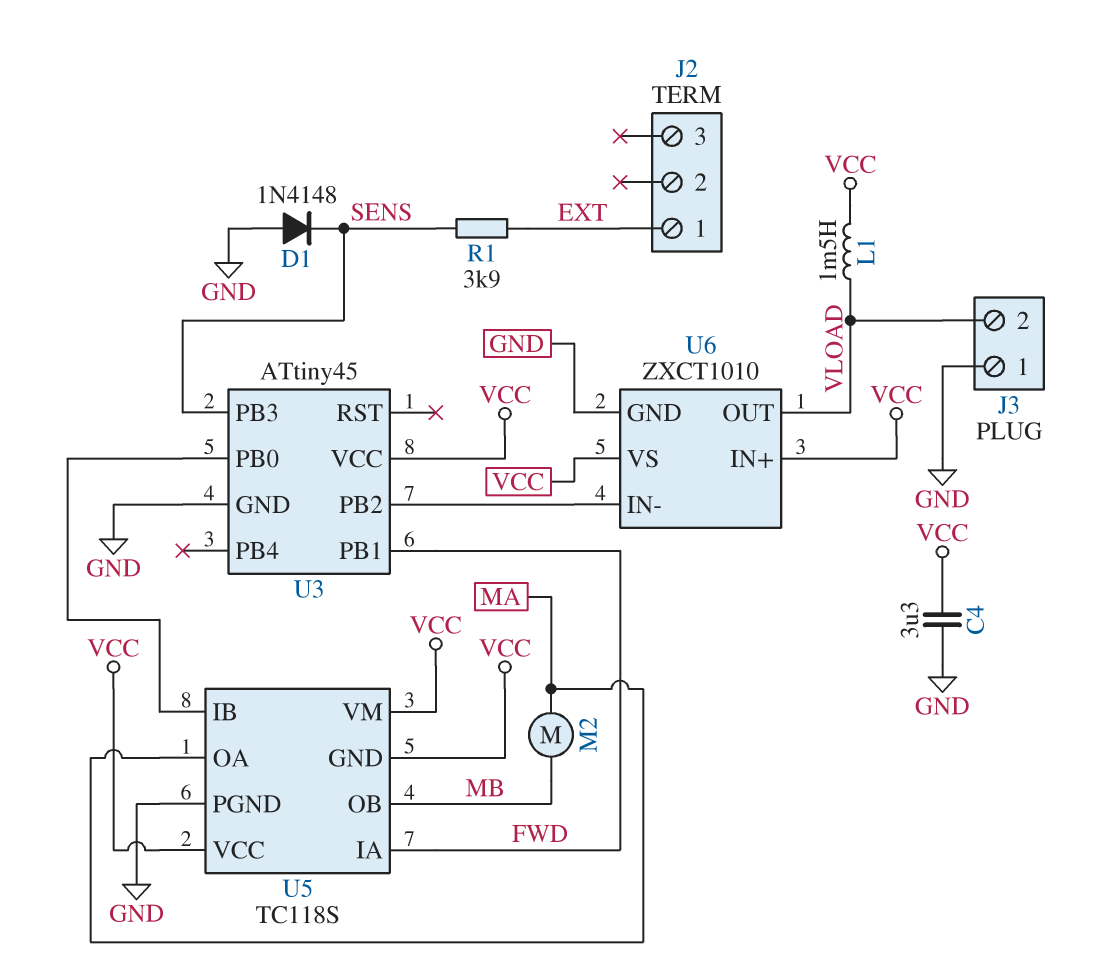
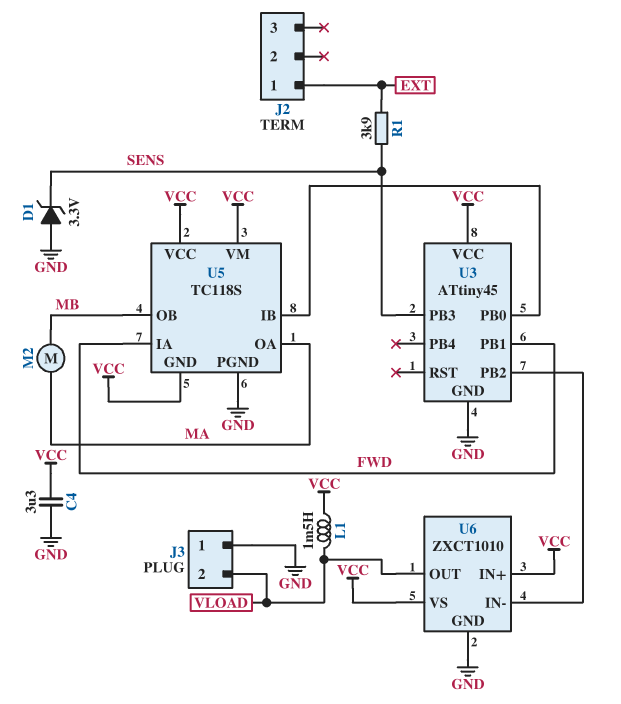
D1: diode 1N4148 (A GND, K SENS) -> zener 3.3V (A GND, K SENS)

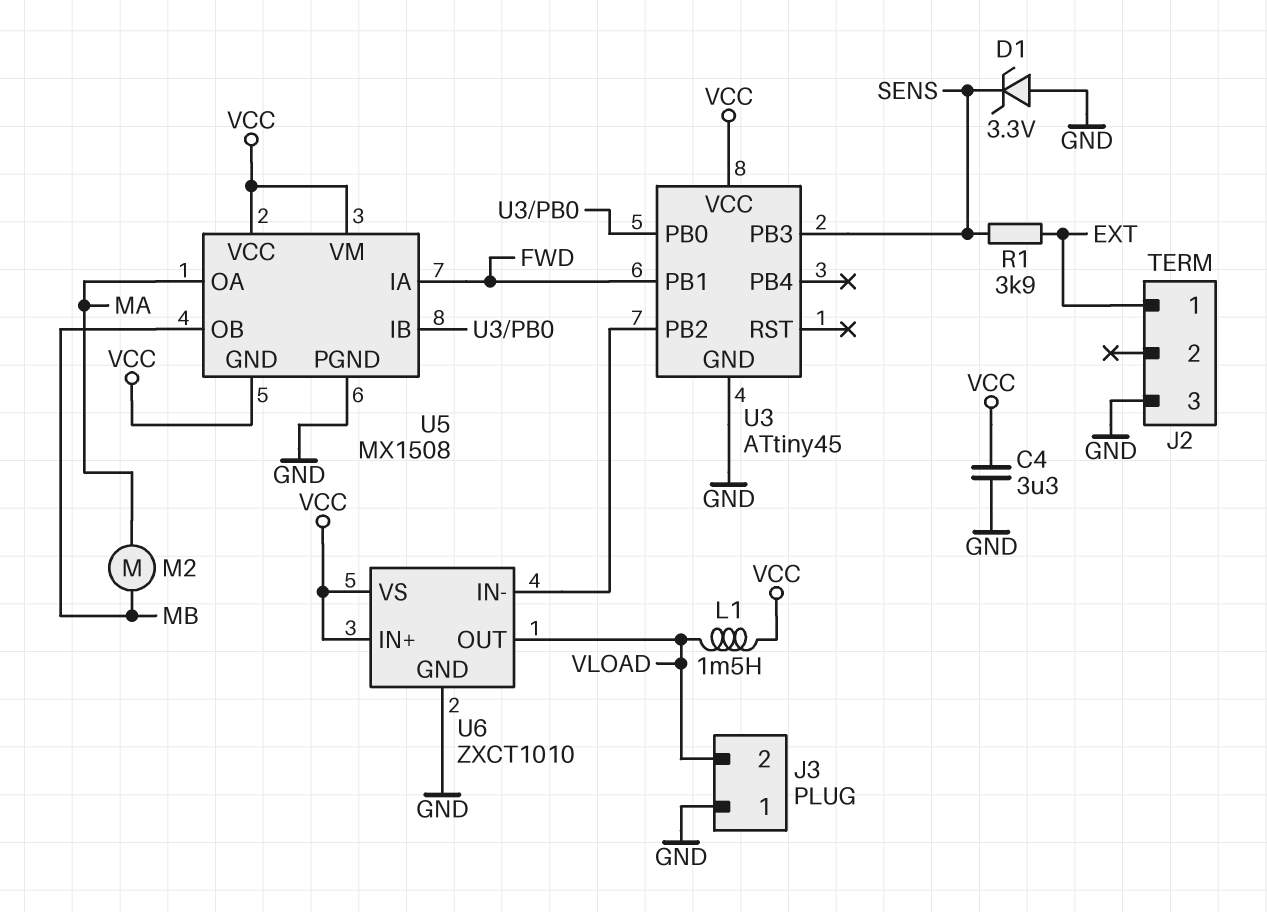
J2 pin 3: none -> GND
U5: TC118S -> MX1508

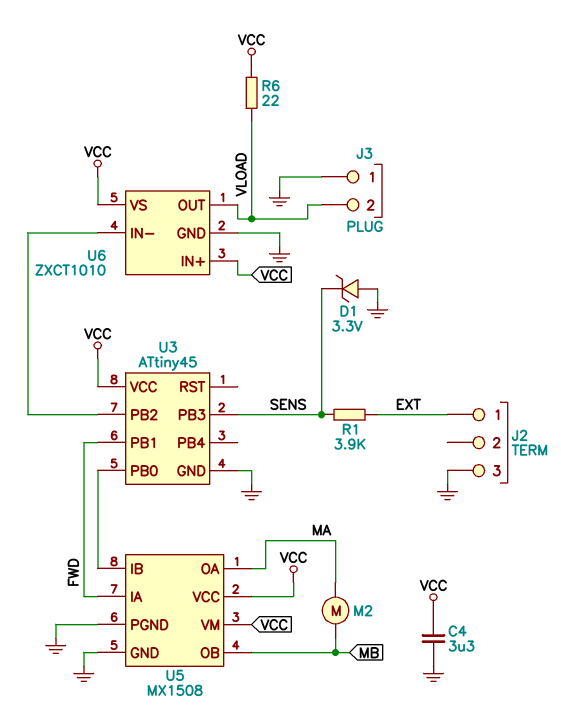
L1: 1.5mH (VCC, VLOAD) -> none
R6: none -> 22 (VCC, VLOAD)
U5 pin GND: VCC -> GND

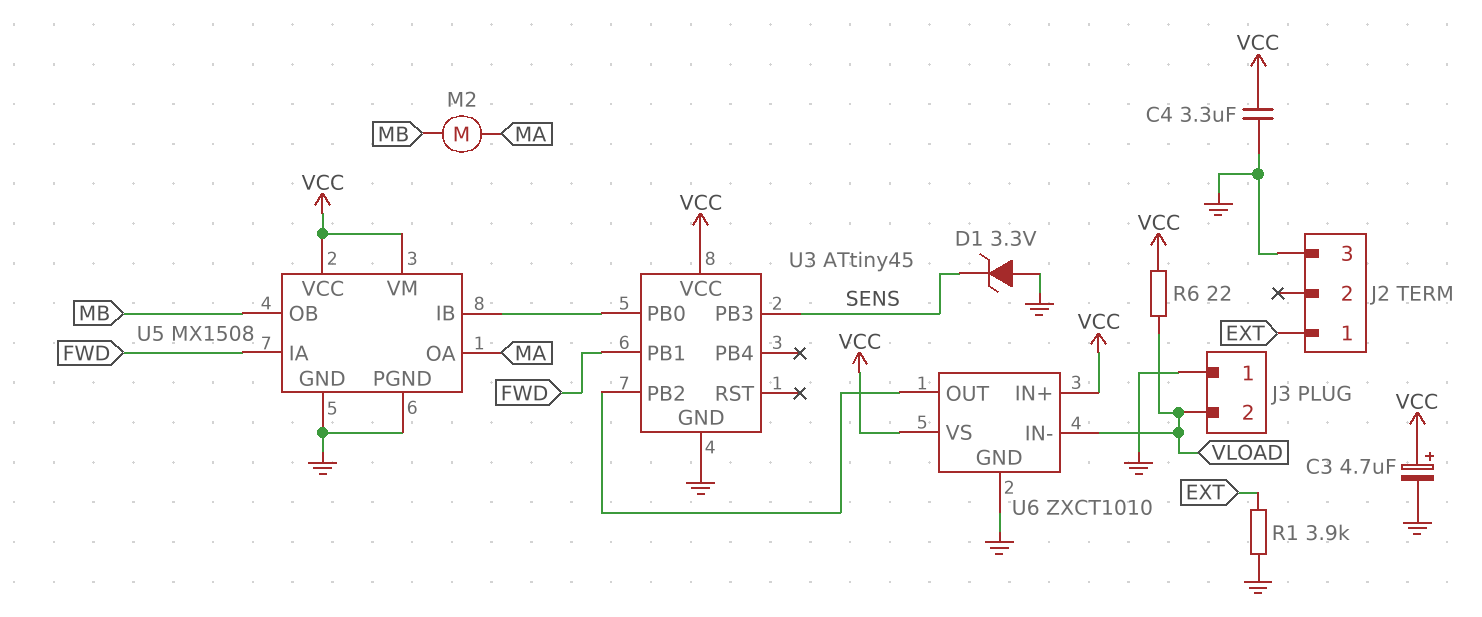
C3: none -> 4.7uF (plus VCC, minus GND)
R1: 3.9k (EXT, SENS) -> 3.9k (EXT, GND)
U6 pin IN-: U3/PB2 -> VLOAD
U6 pin OUT: VLOAD -> U3/PB2

